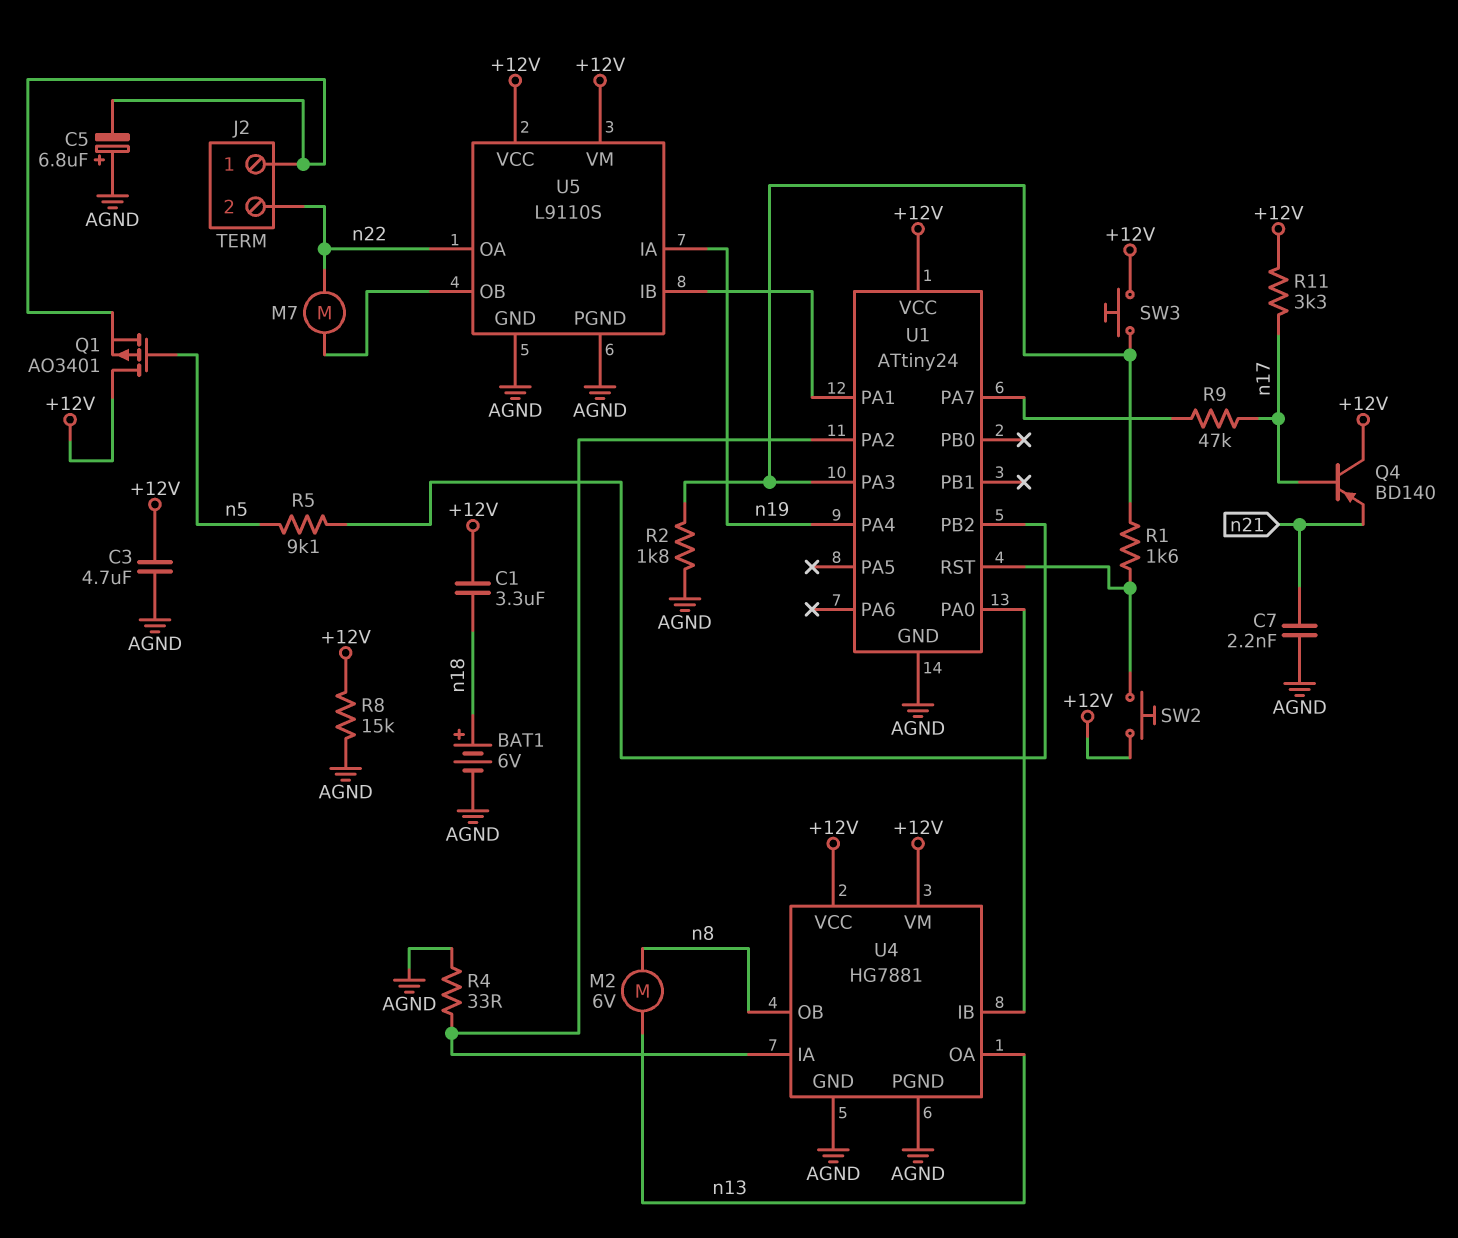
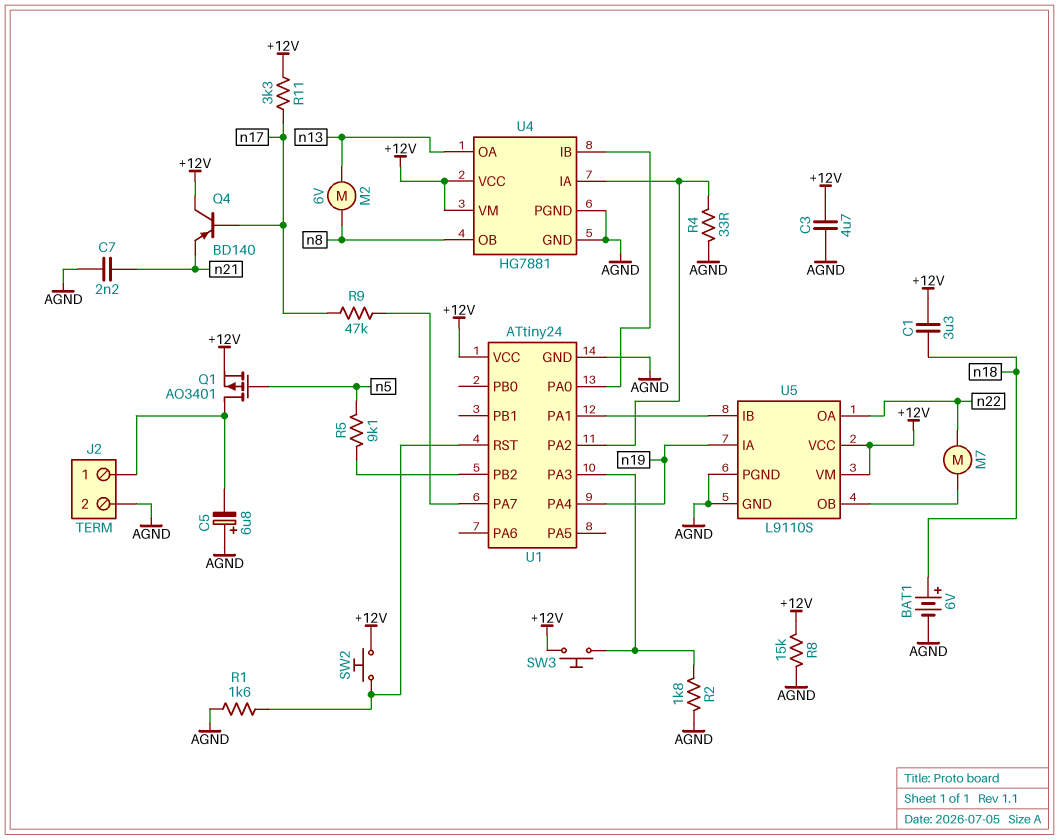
J2 pin 2: n22 -> AGND
Q1: PMOS AO3401 (G n5, D +12V, S J2/1) -> PMOS AO3401 (G n5, D J2/1, S +12V)
R1: 1.6k (U1/PA3, U1/RST) -> 1.6k (AGND, U1/RST)

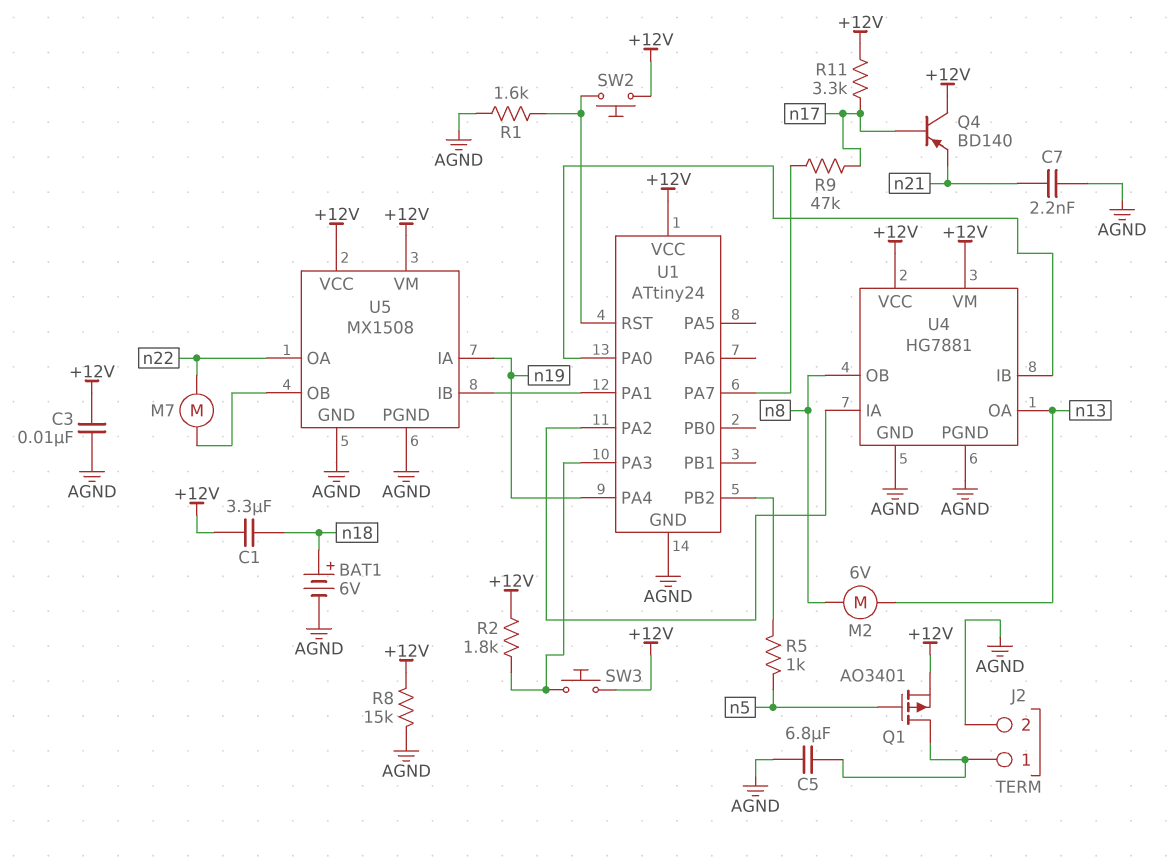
C3: 4.7uF (+12V, AGND) -> 10nF (+12V, AGND)
C5: 6.8uF (plus AGND, minus J2/1) -> 6.8uF (AGND, J2/1)
R2: 1.8k (AGND, U1/PA3) -> 1.8k (+12V, U1/PA3)
R4: 33 (AGND, U1/PA2) -> none
R5: 9.1k (U1/PB2, n5) -> 1k (U1/PB2, n5)
U5: L9110S -> MX1508

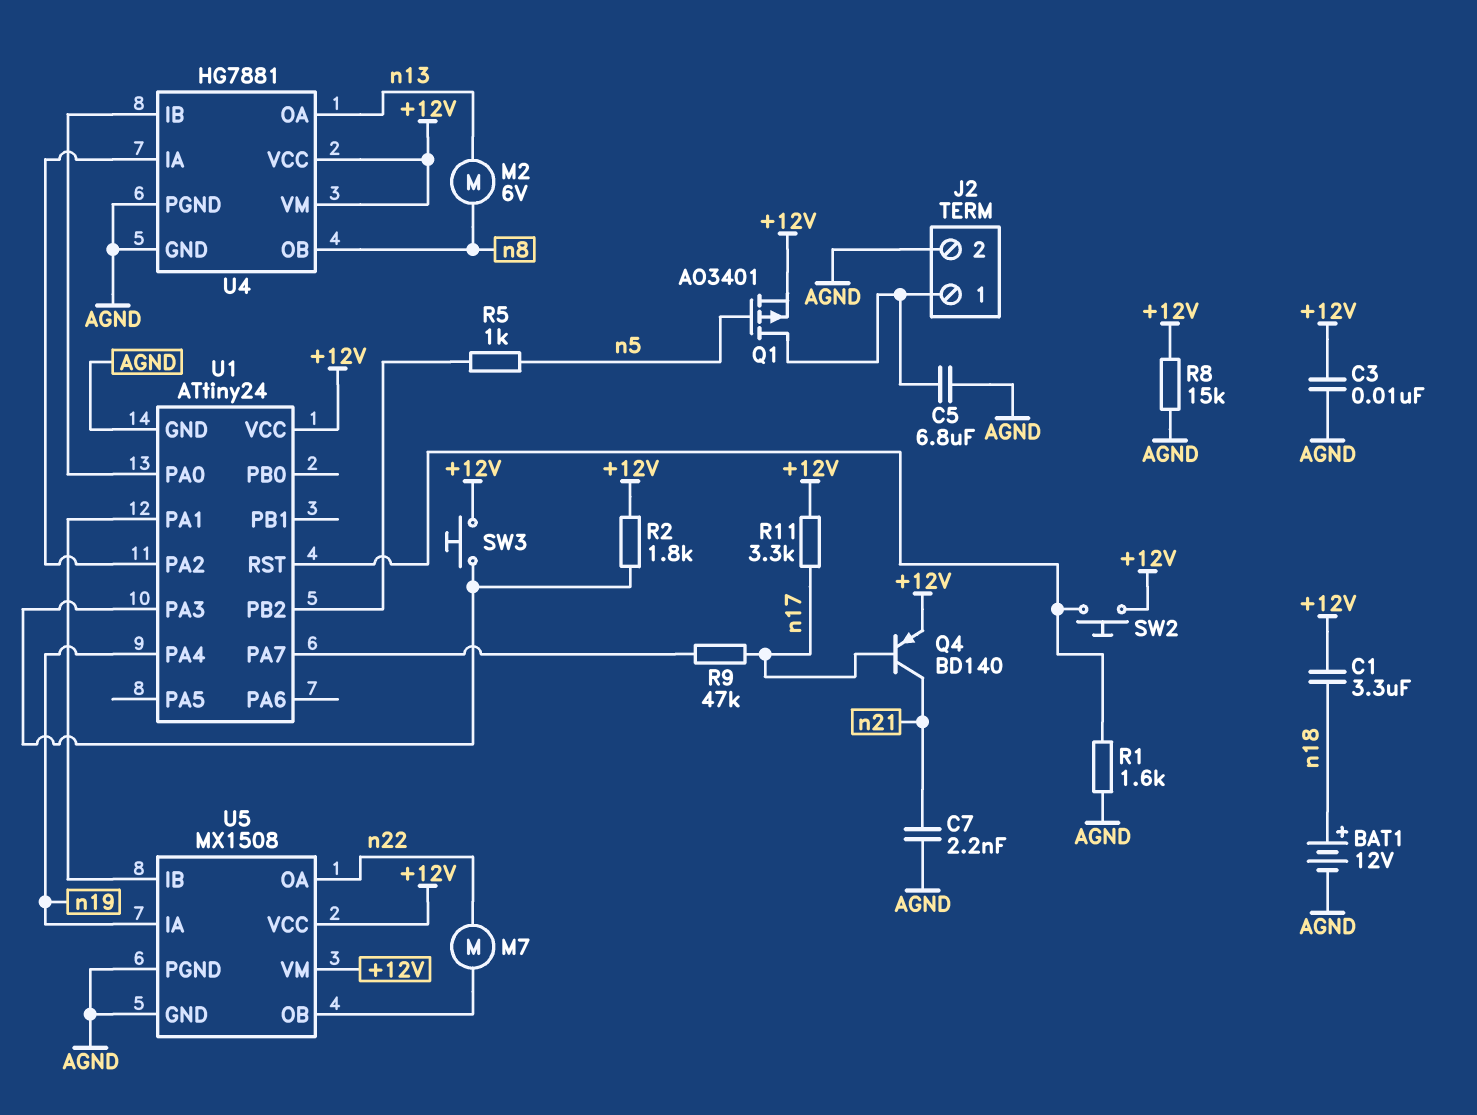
BAT1: 6V (plus n18, minus AGND) -> 12V (plus n18, minus AGND)
Q4: PNP BD140 (B n17, C +12V, E n21) -> PNP BD140 (B n17, C n21, E +12V)

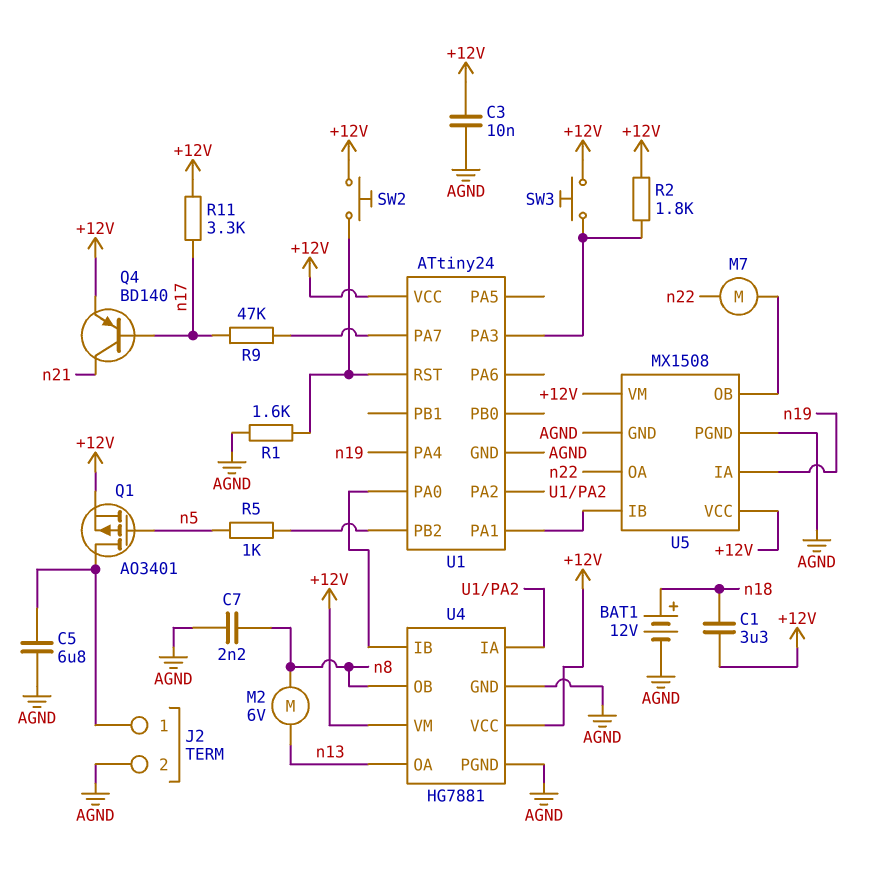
C7: 2.2nF (AGND, n21) -> 2.2nF (AGND, n8)
R8: 15k (+12V, AGND) -> none

